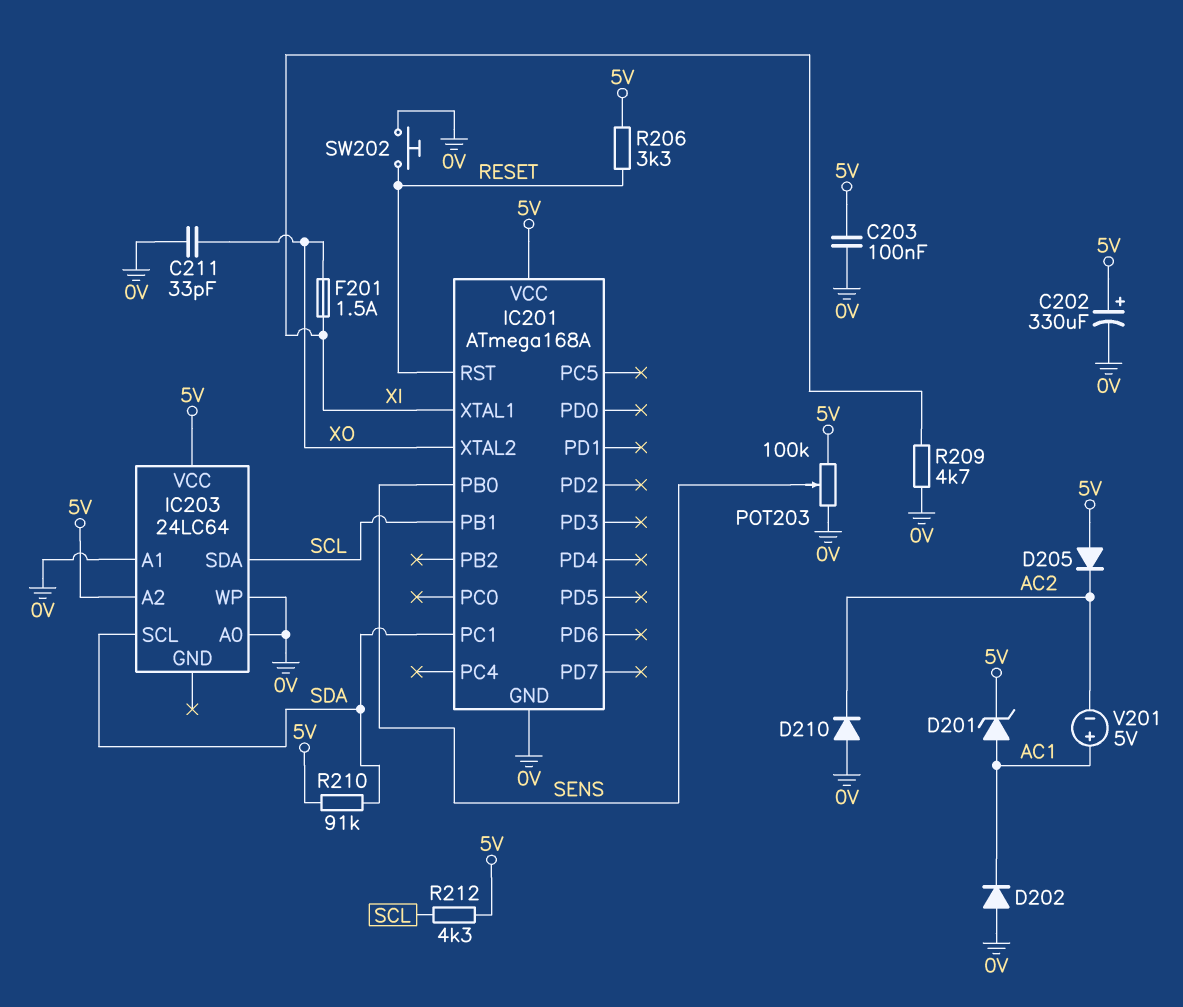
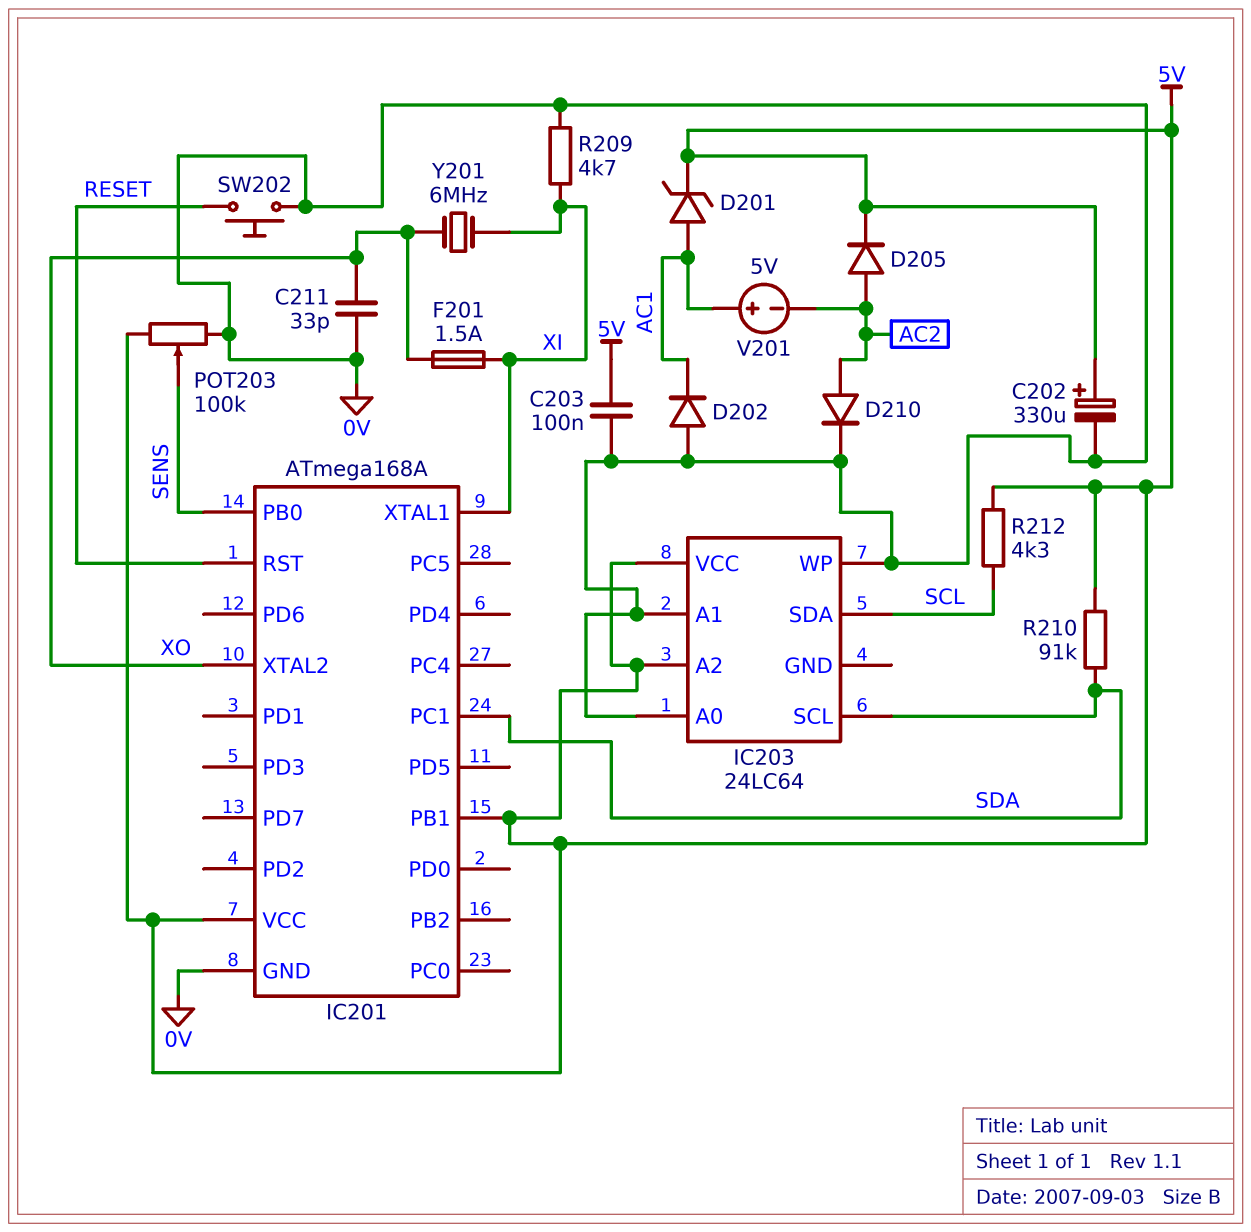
D205: diode (A 5V, K AC2) -> diode (A AC2, K 5V)
D210: diode (A 0V, K AC2) -> diode (A AC2, K 0V)
IC201 pin PB1: SCL -> 5V
R206: 3.3k (5V, RESET) -> none
Y201: none -> 6MHz (XI, XO)

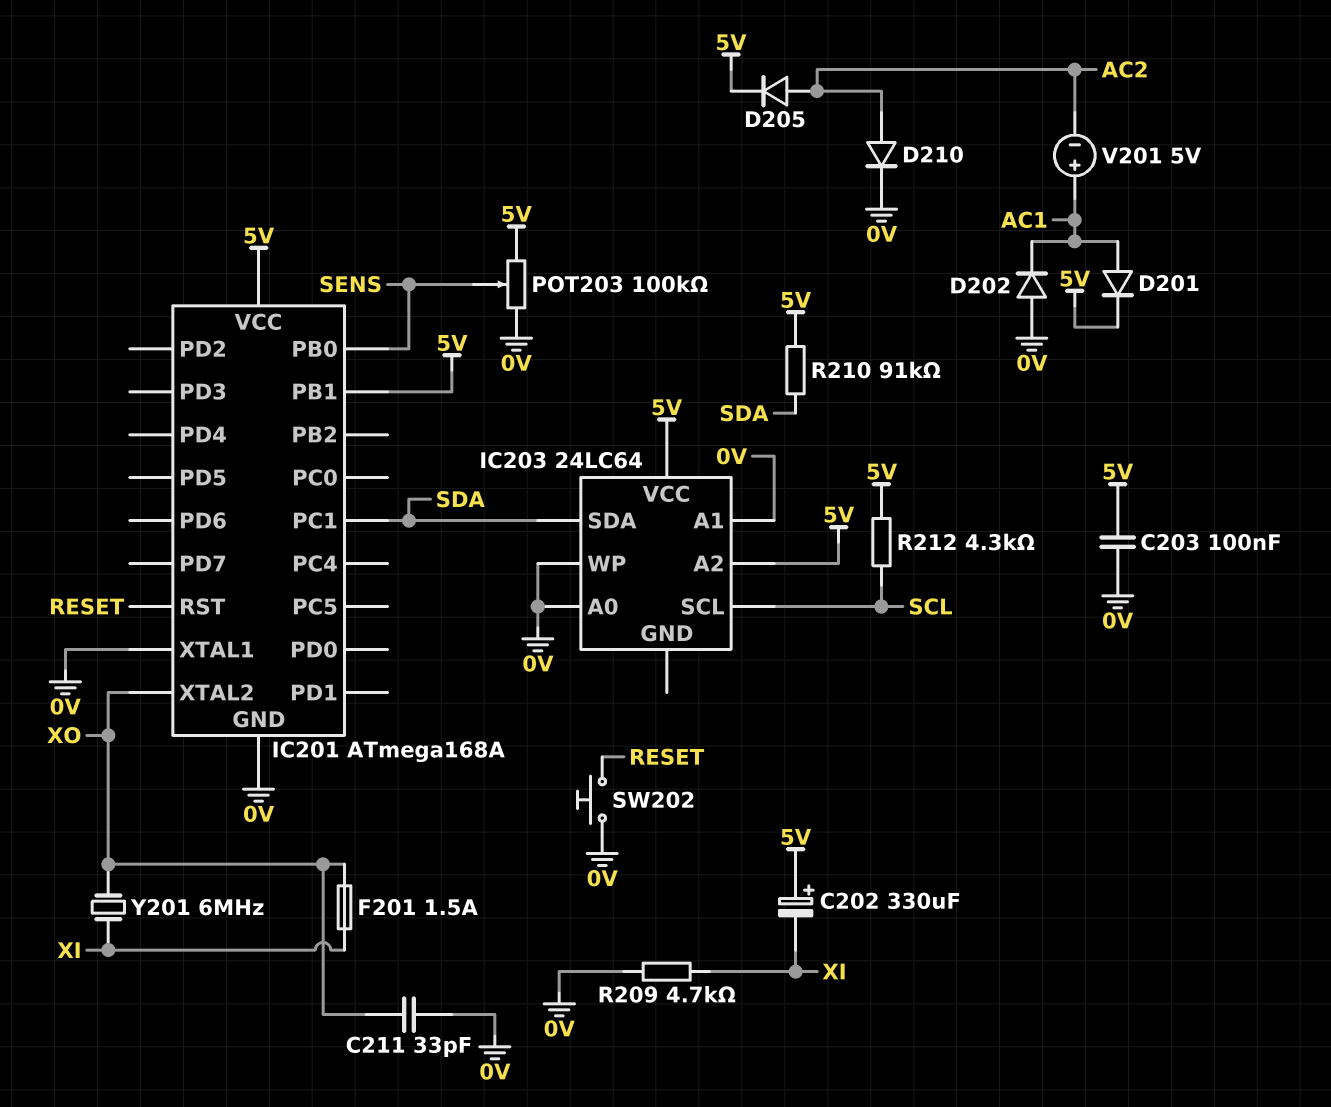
C202: 330uF (plus 5V, minus 0V) -> 330uF (plus 5V, minus XI)
D201: zener (A AC1, K 5V) -> diode (A AC1, K 5V)
IC201 pin XTAL1: XI -> 0V
IC203 pin SCL: SDA -> SCL
IC203 pin SDA: SCL -> SDA

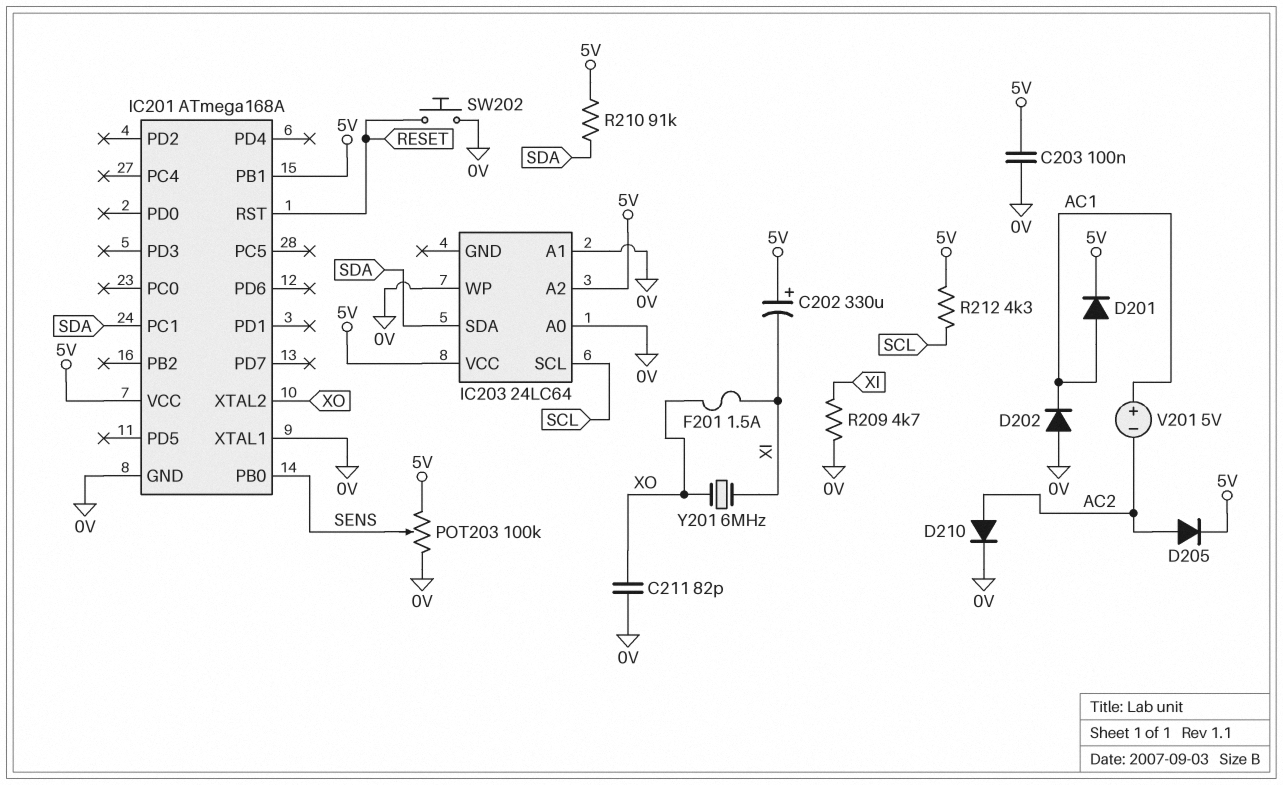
C211: 33pF (0V, XO) -> 82pF (0V, XO)

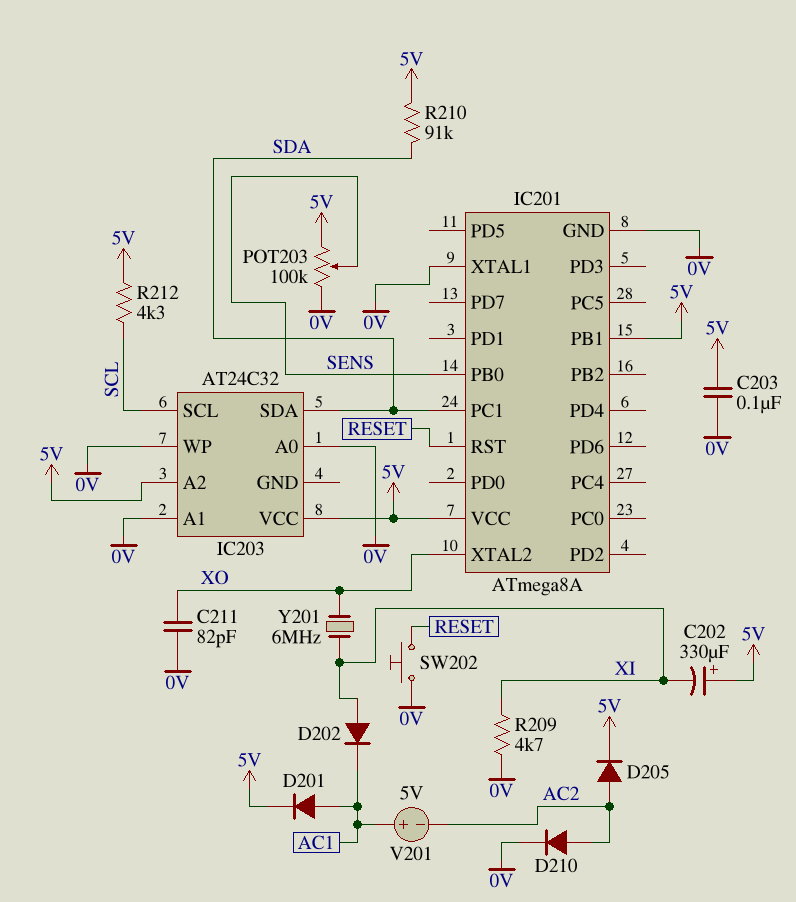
D202: diode (A 0V, K AC1) -> diode (A XI, K AC1)
F201: 1.5A (XI, XO) -> none
IC201: ATmega168A -> ATmega8A
IC203: 24LC64 -> AT24C32

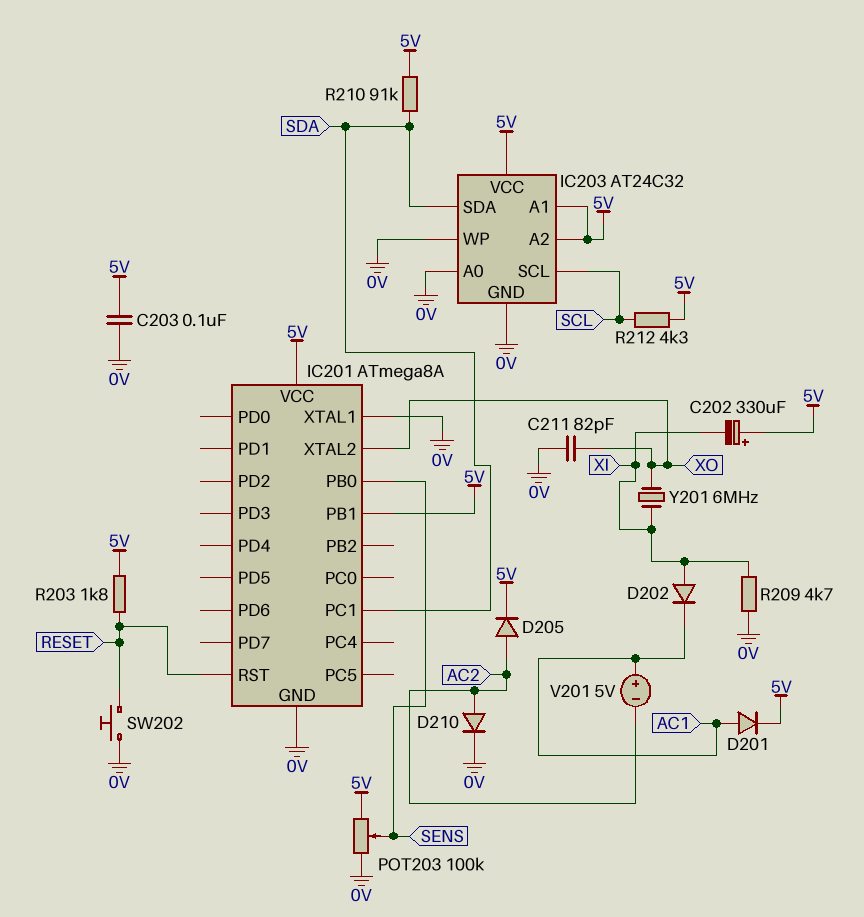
IC203 pin A1: 0V -> 5V
IC203 pin GND: none -> 0V
R203: none -> 1.8k (5V, RESET)

